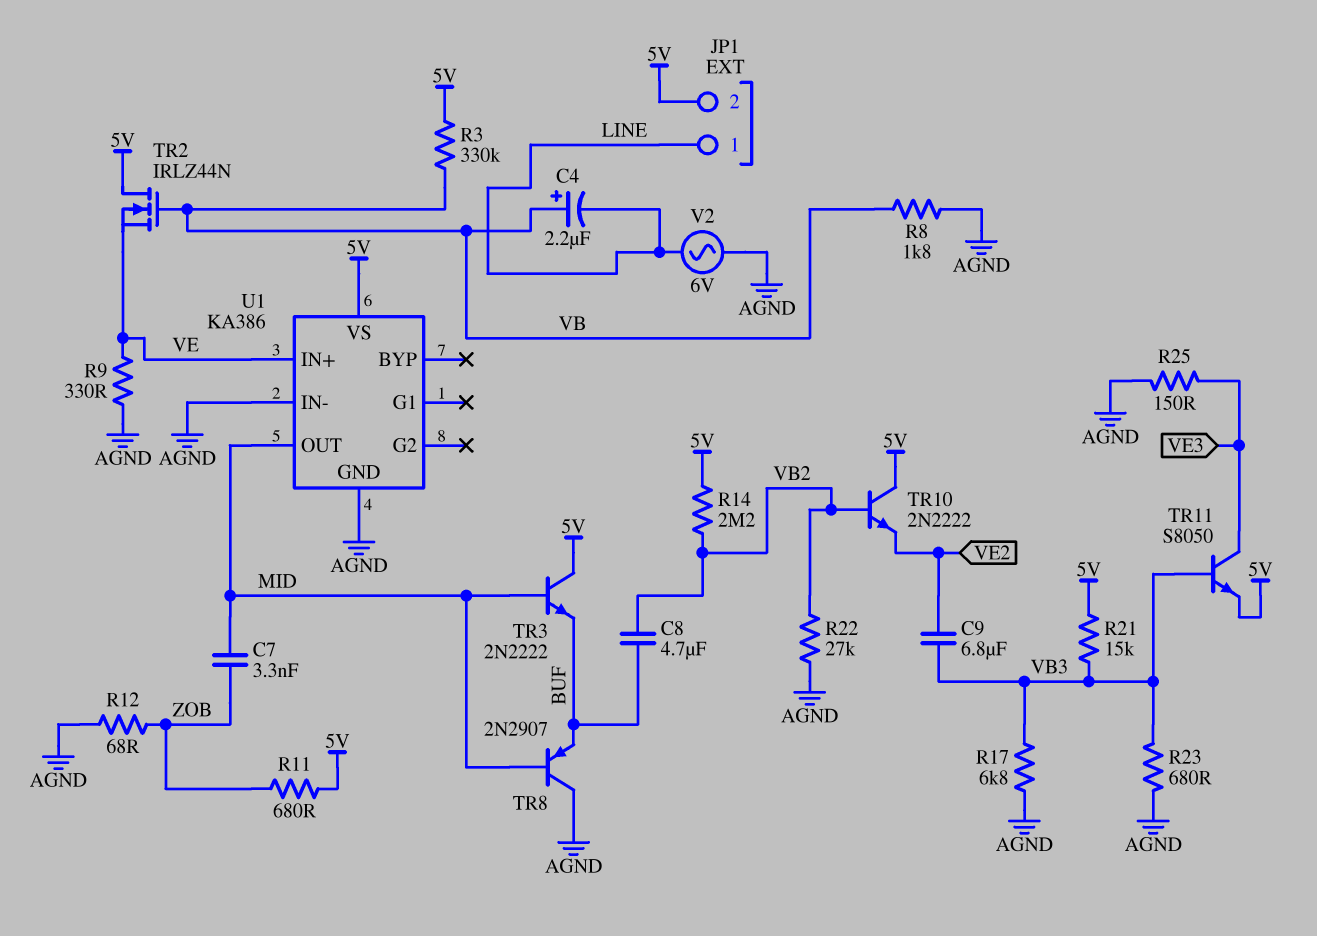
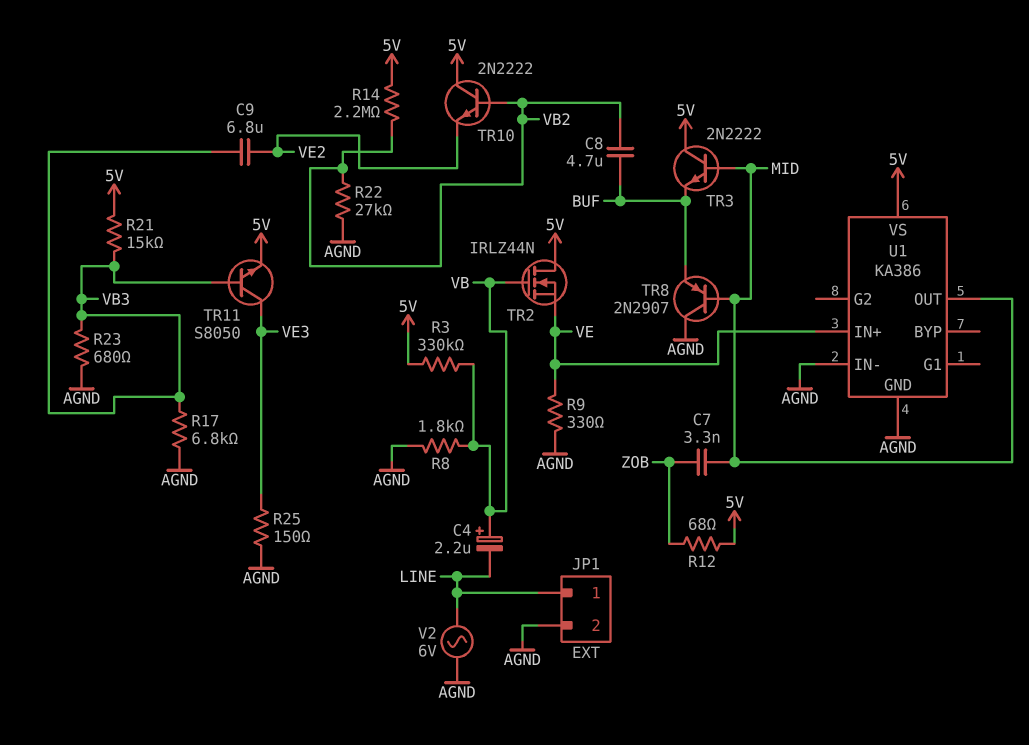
JP1 pin 2: 5V -> AGND
R11: 680 (5V, ZOB) -> none
R12: 68 (AGND, ZOB) -> 68 (5V, ZOB)

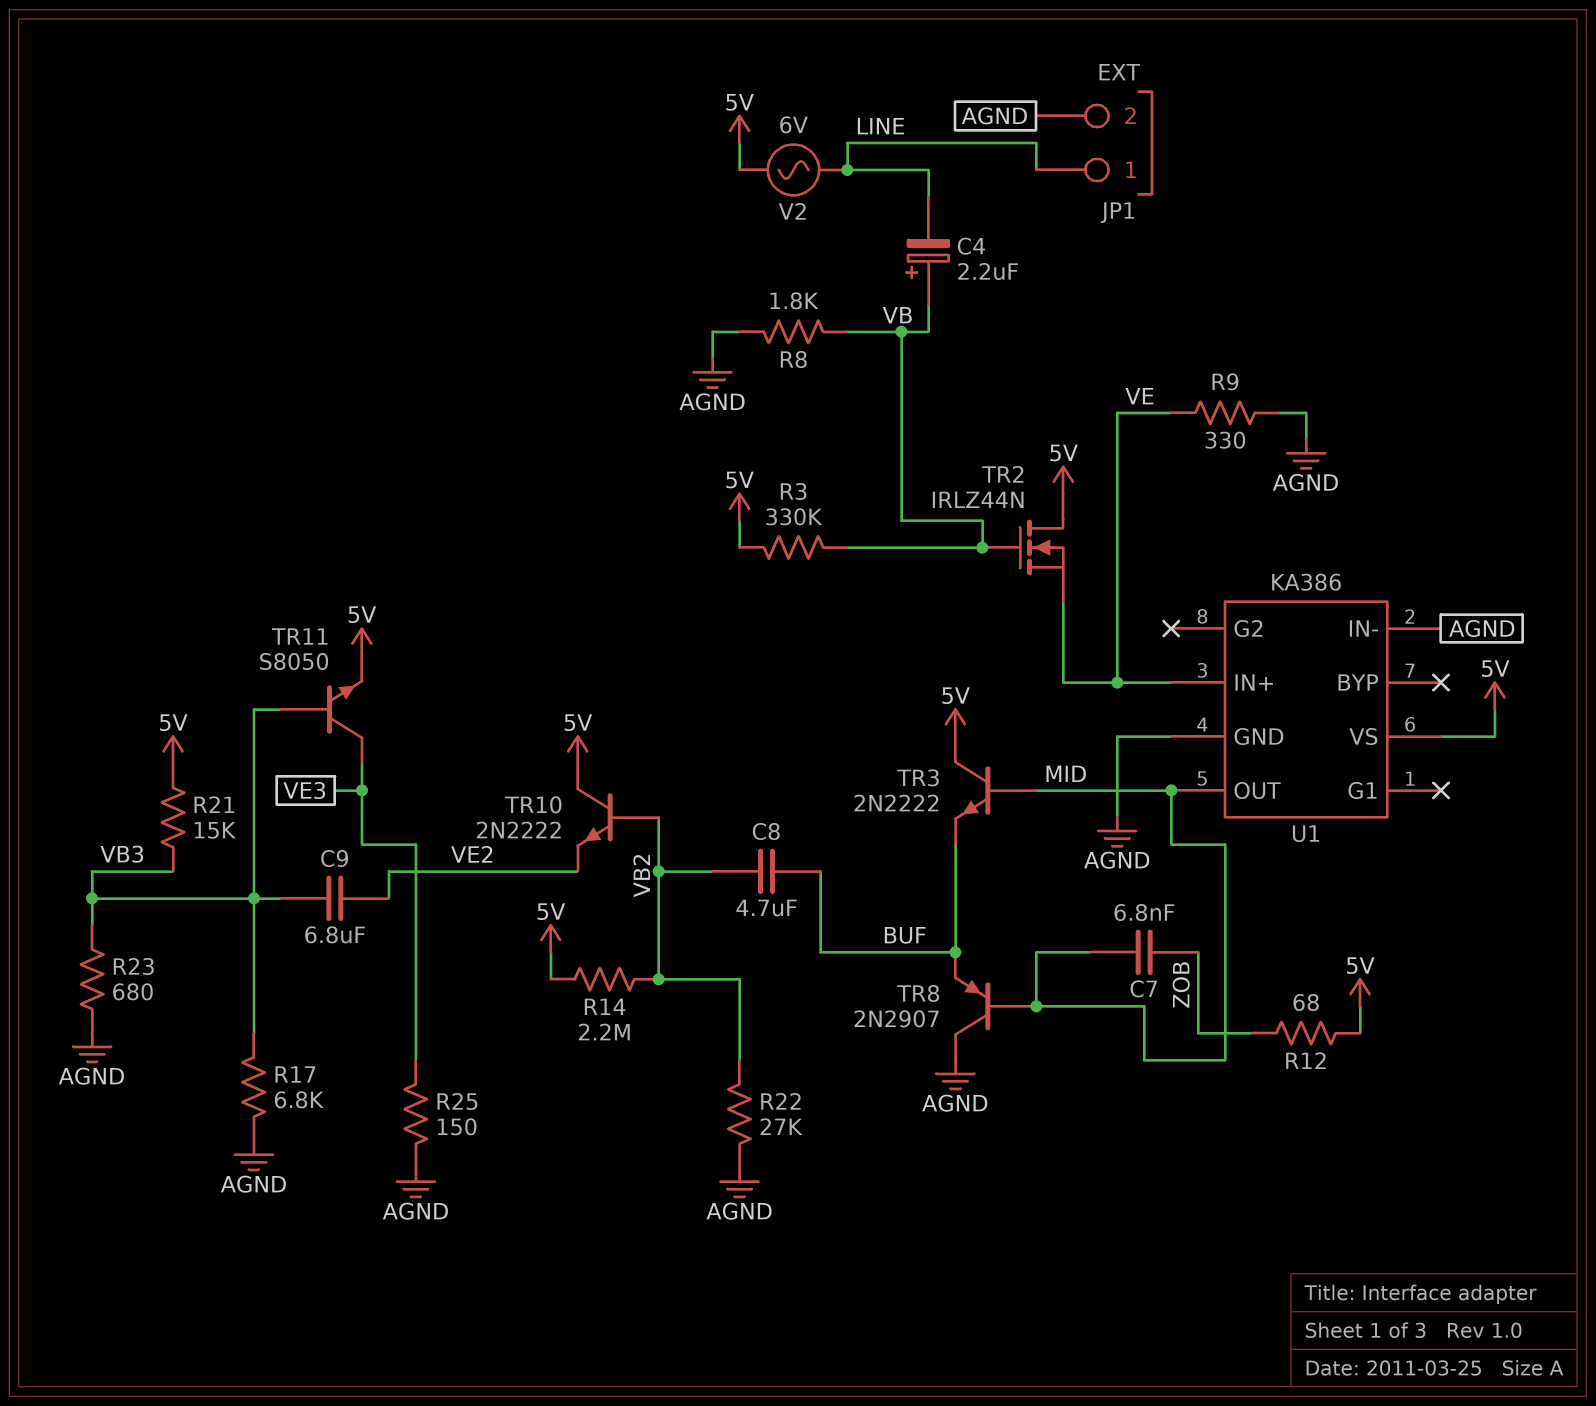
C7: 3.3nF (MID, ZOB) -> 6.8nF (MID, ZOB)
V2: AC 6V (AGND, LINE) -> AC 6V (5V, LINE)

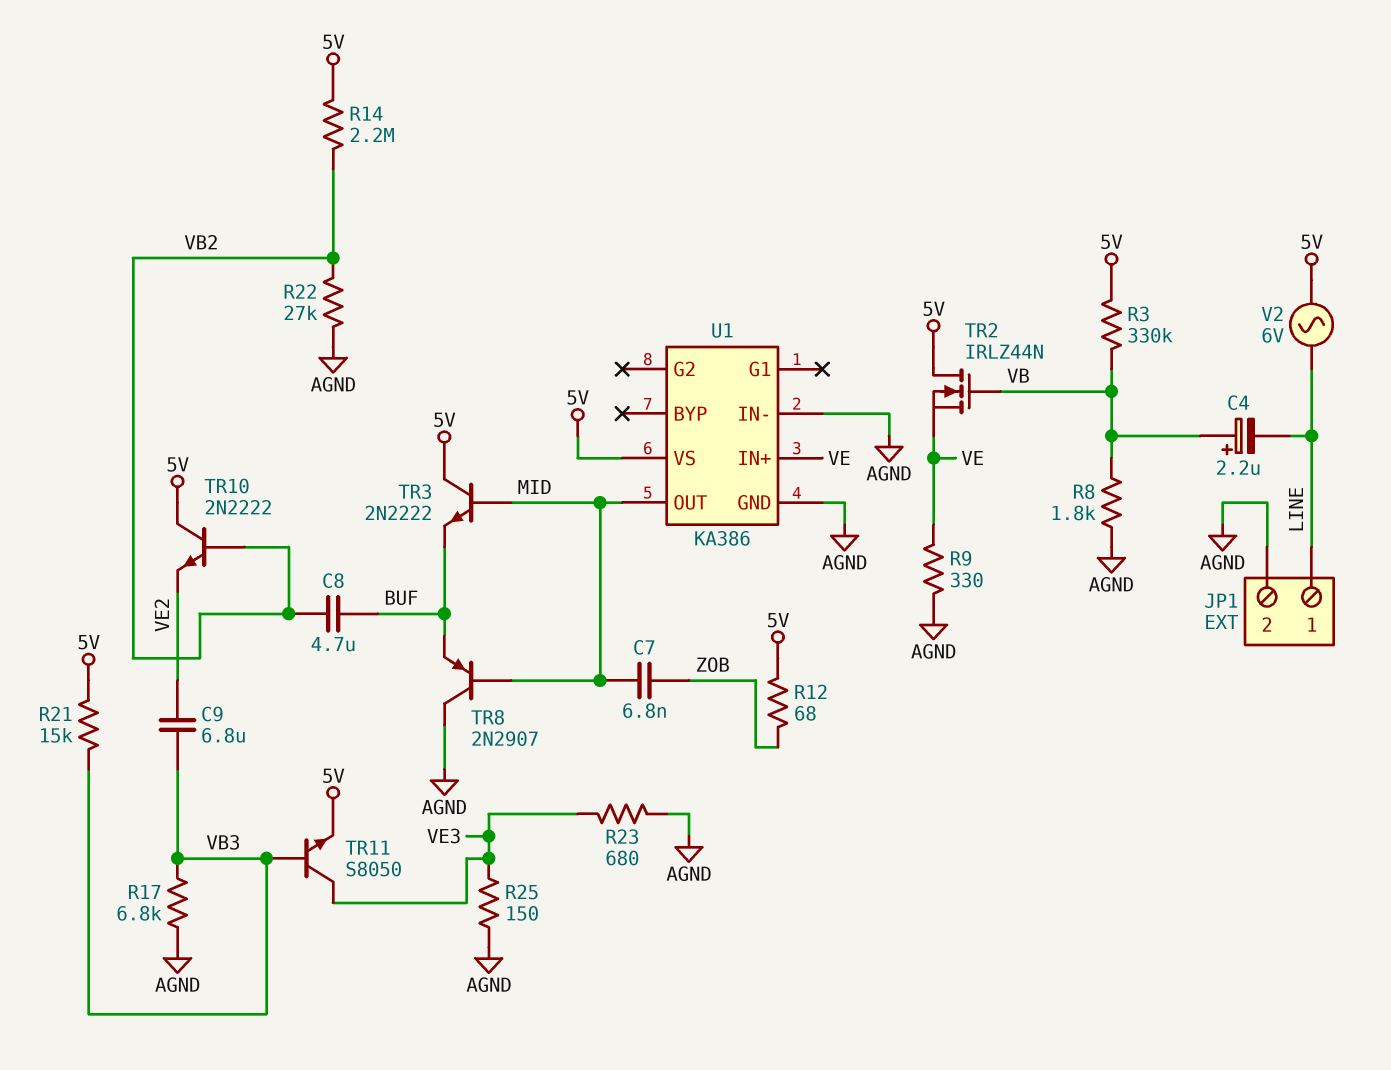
R23: 680 (AGND, VB3) -> 680 (AGND, VE3)

